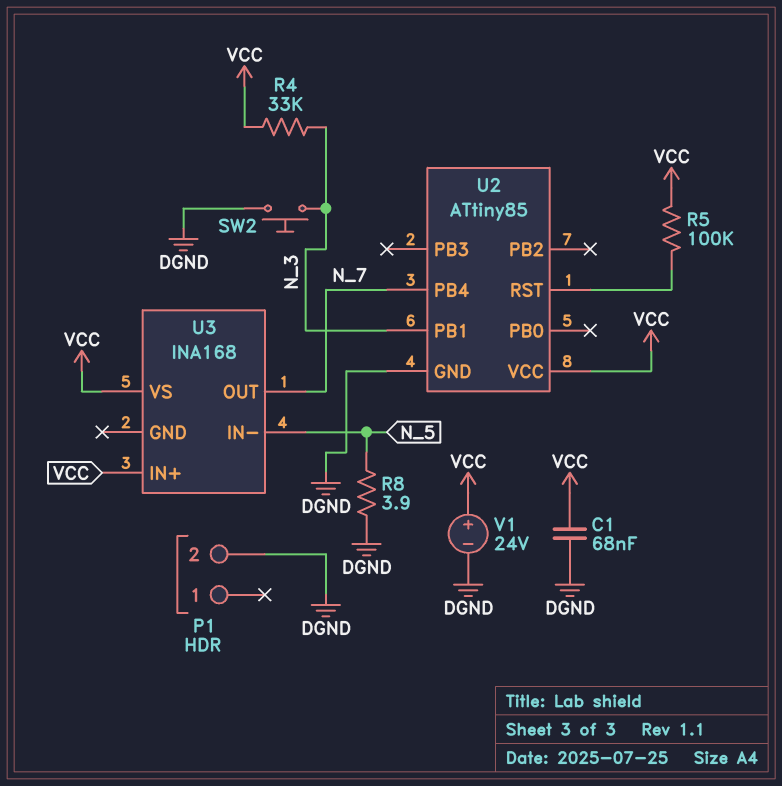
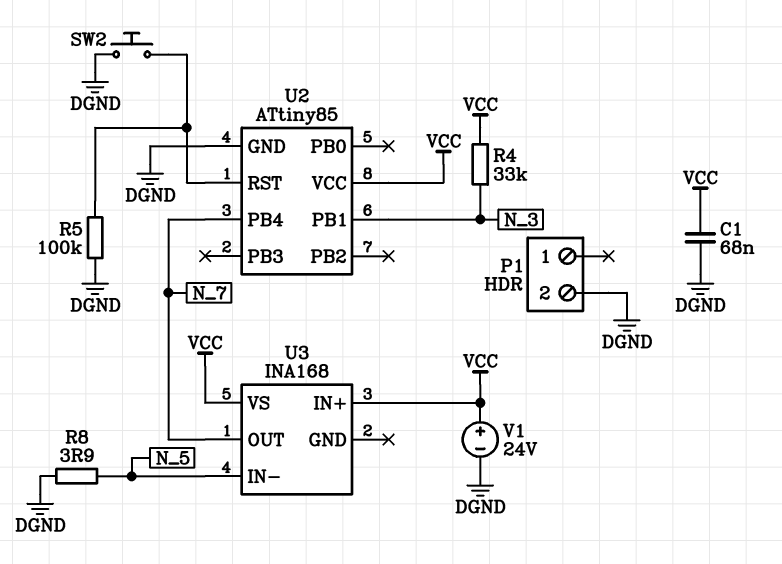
R5: 100k (U2/RST, VCC) -> 100k (DGND, U2/RST)
SW2: button (DGND, N_3) -> button (DGND, U2/RST)

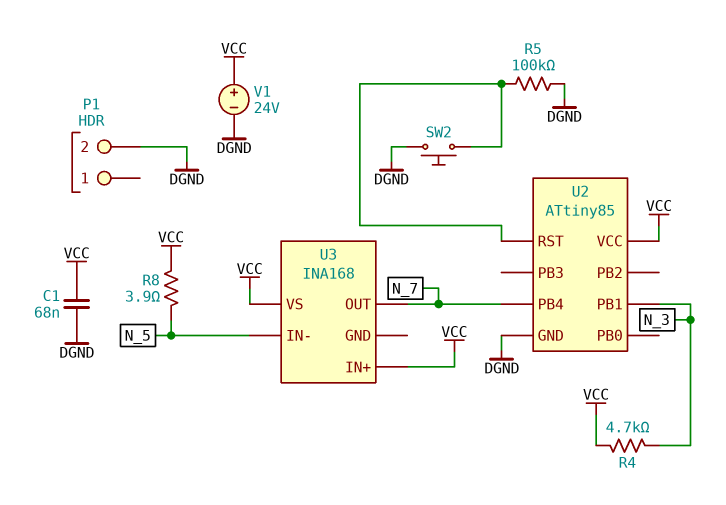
R4: 33k (N_3, VCC) -> 4.7k (N_3, VCC)
R8: 3.9 (DGND, N_5) -> 3.9 (N_5, VCC)

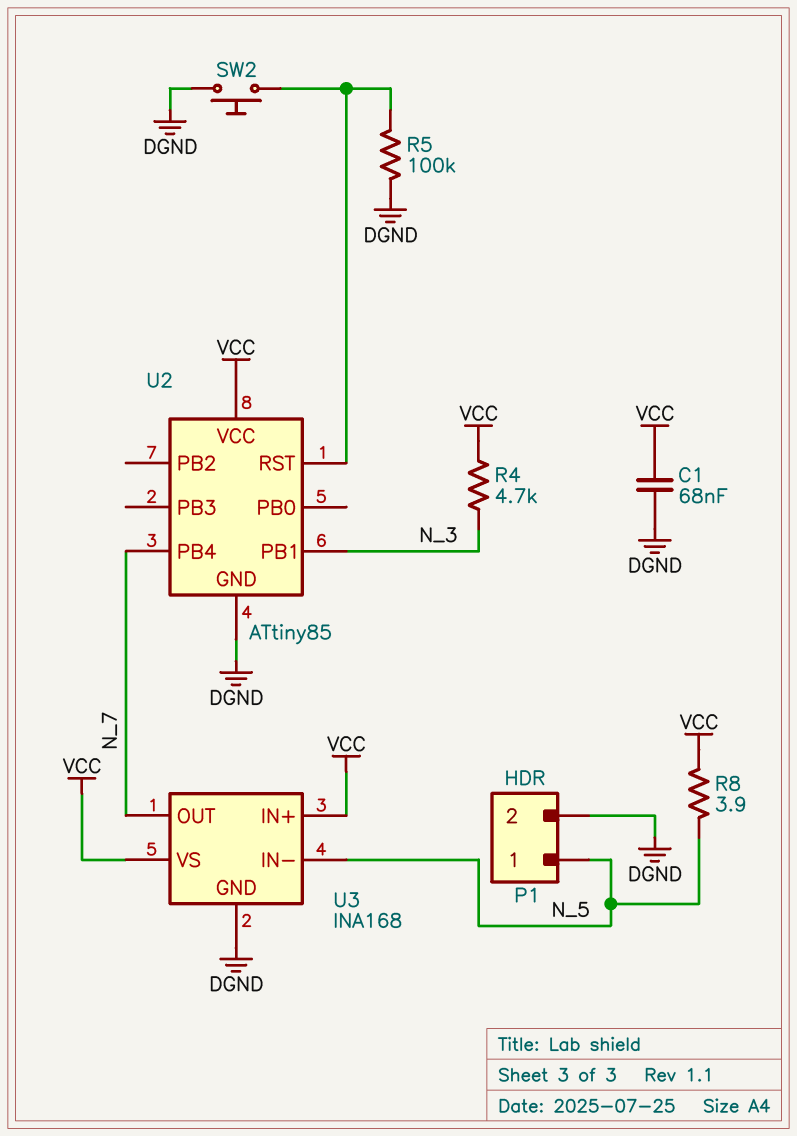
P1 pin 1: none -> N_5
U3 pin GND: none -> DGND
V1: 24V (plus VCC, minus DGND) -> none

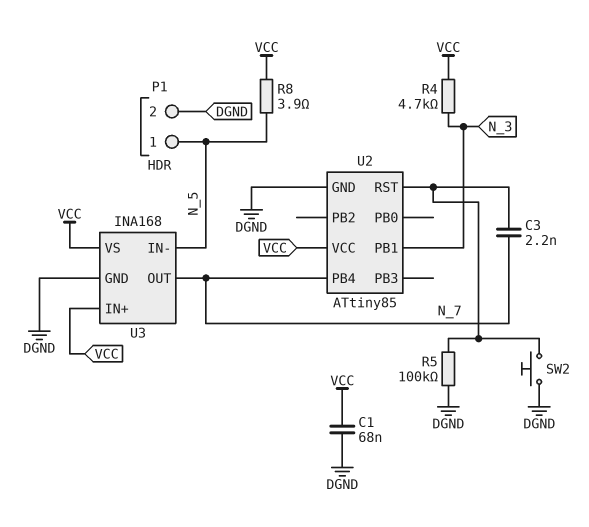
C3: none -> 2.2nF (N_7, U2/RST)

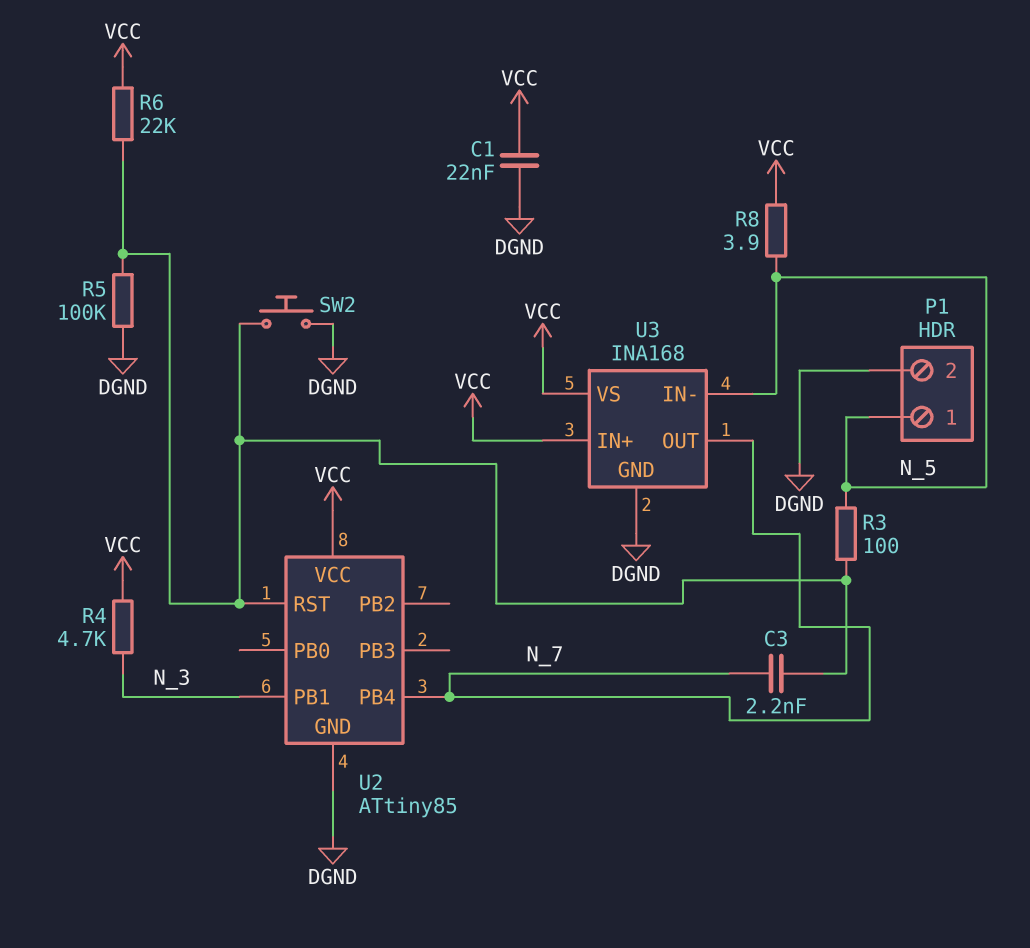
C1: 68nF (DGND, VCC) -> 22nF (DGND, VCC)
R3: none -> 100 (N_5, U2/RST)
R6: none -> 22k (U2/RST, VCC)

